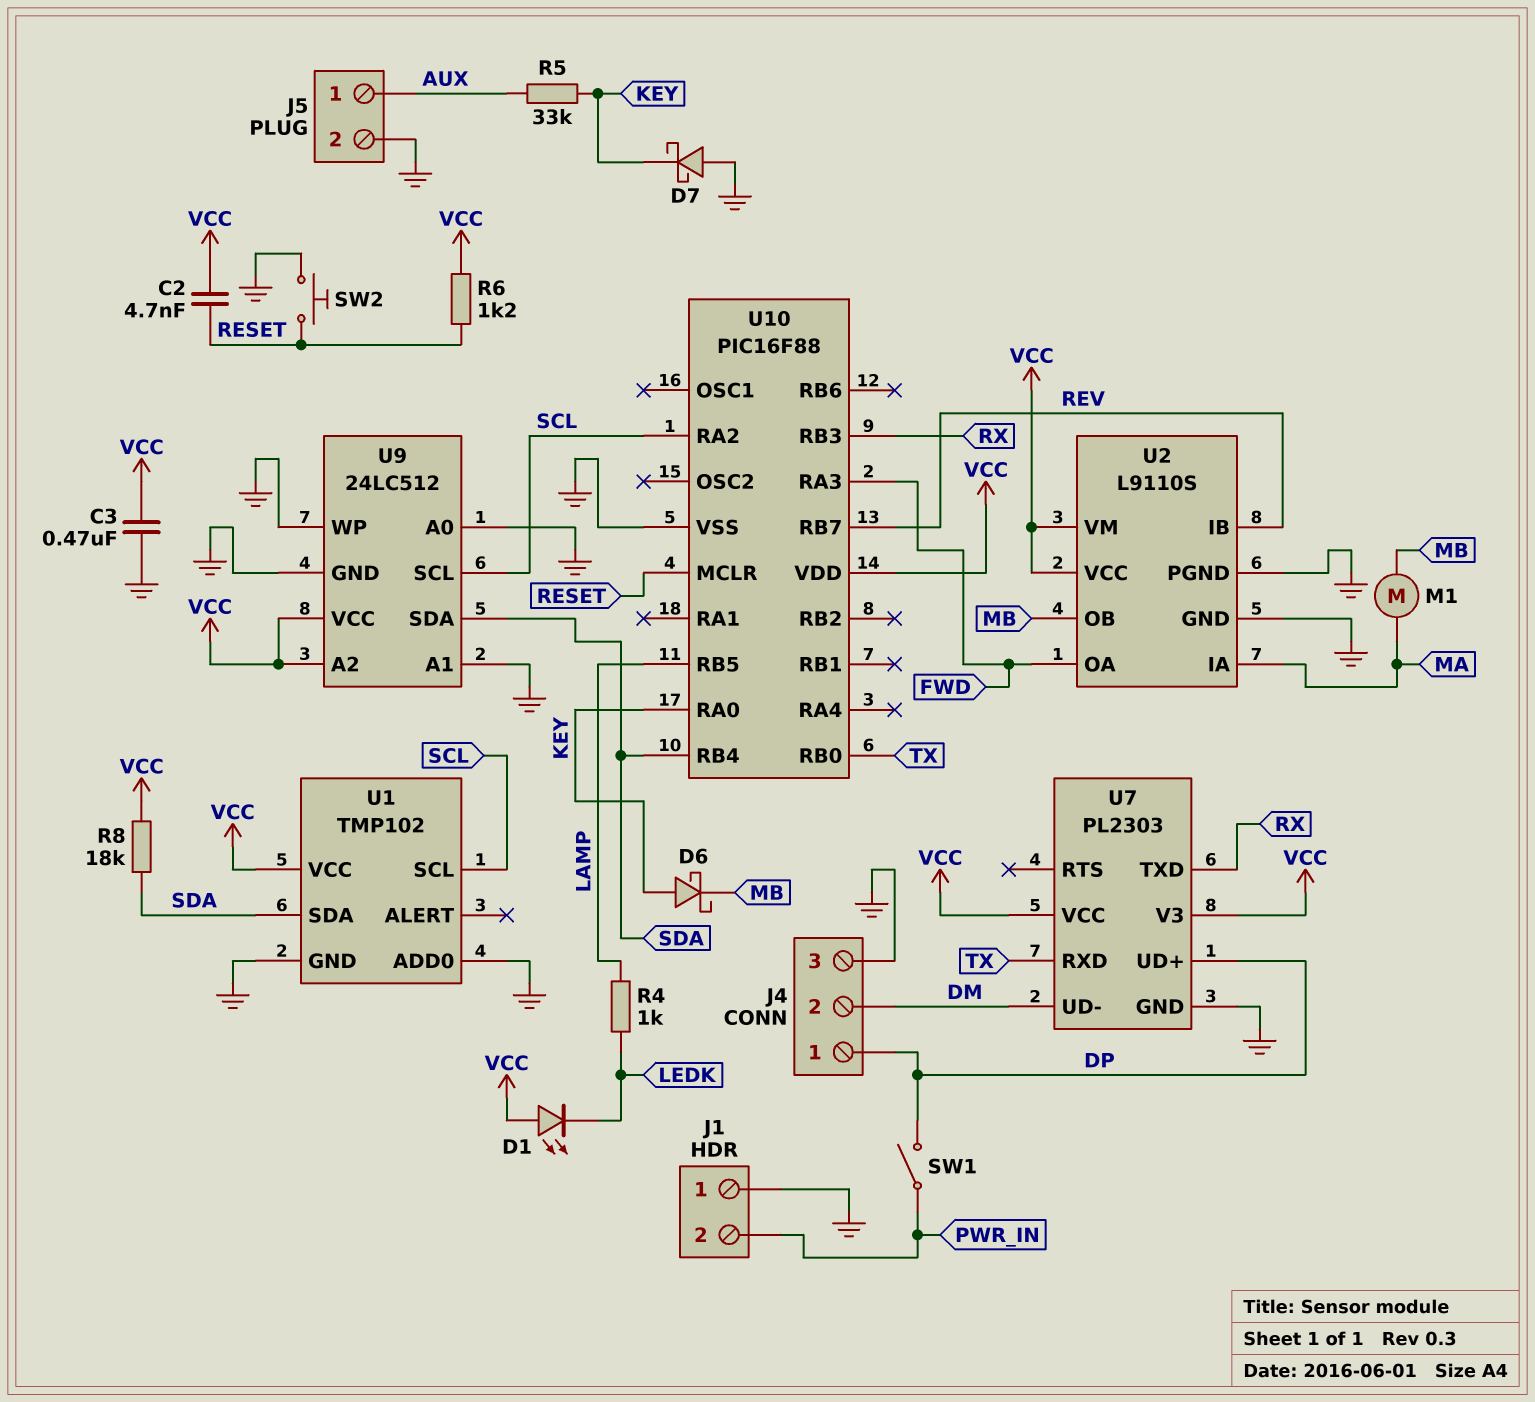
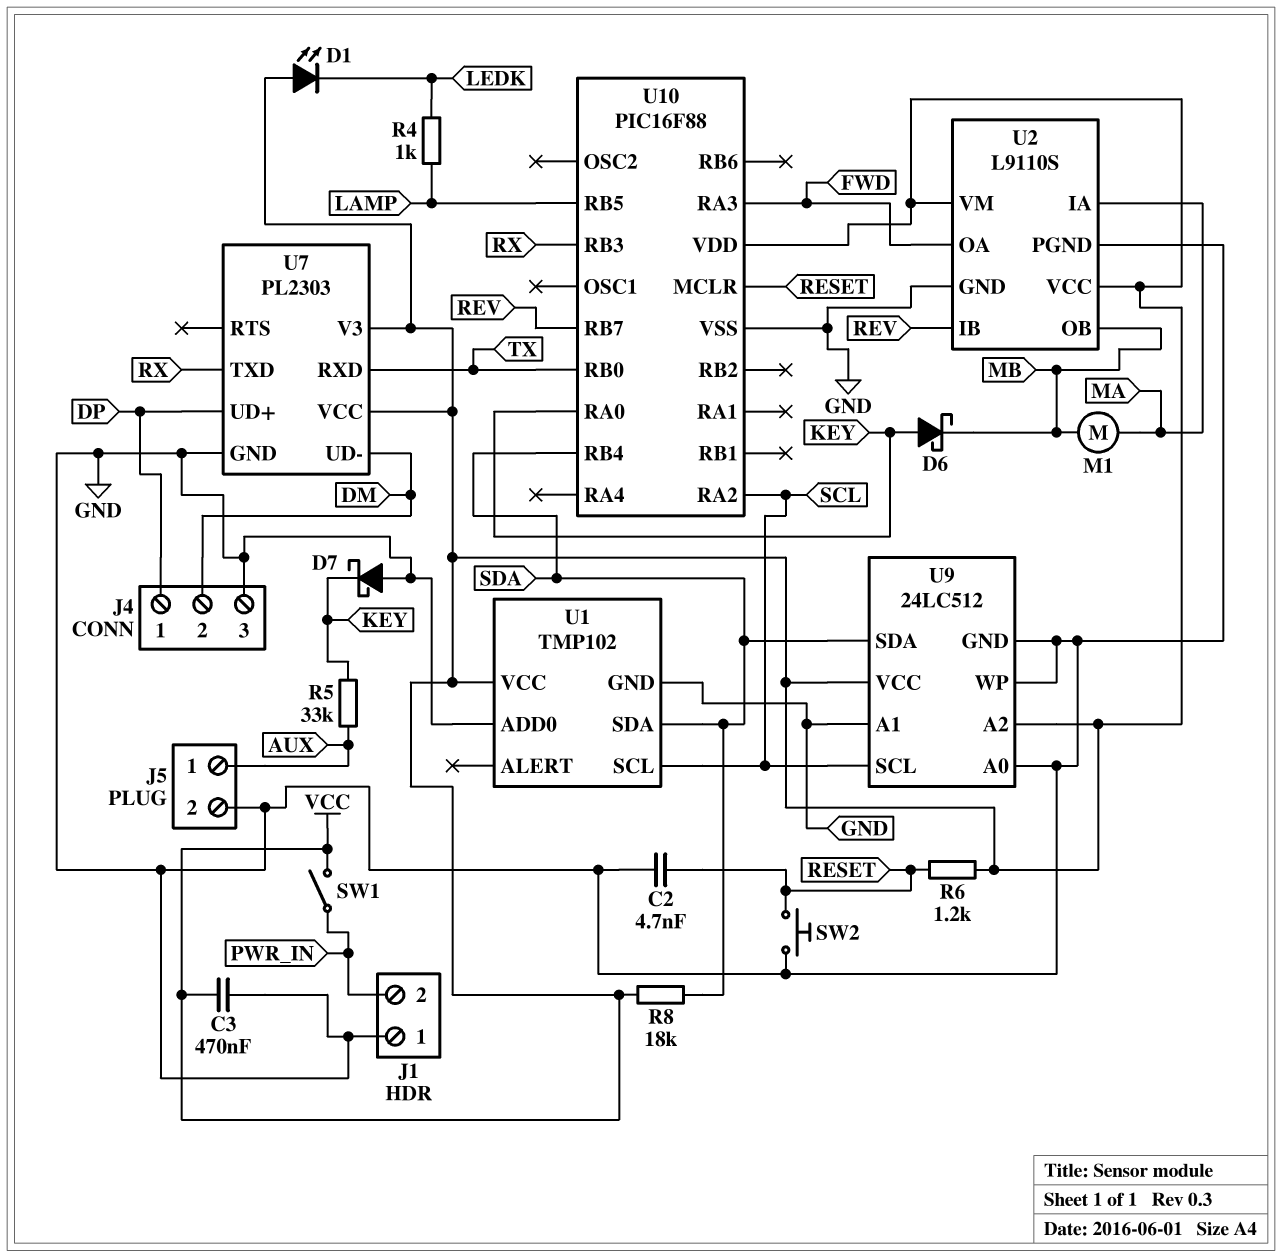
C2: 4.7nF (RESET, VCC) -> 4.7nF (GND, RESET)
SW1: switch (DP, PWR_IN) -> switch (PWR_IN, VCC)

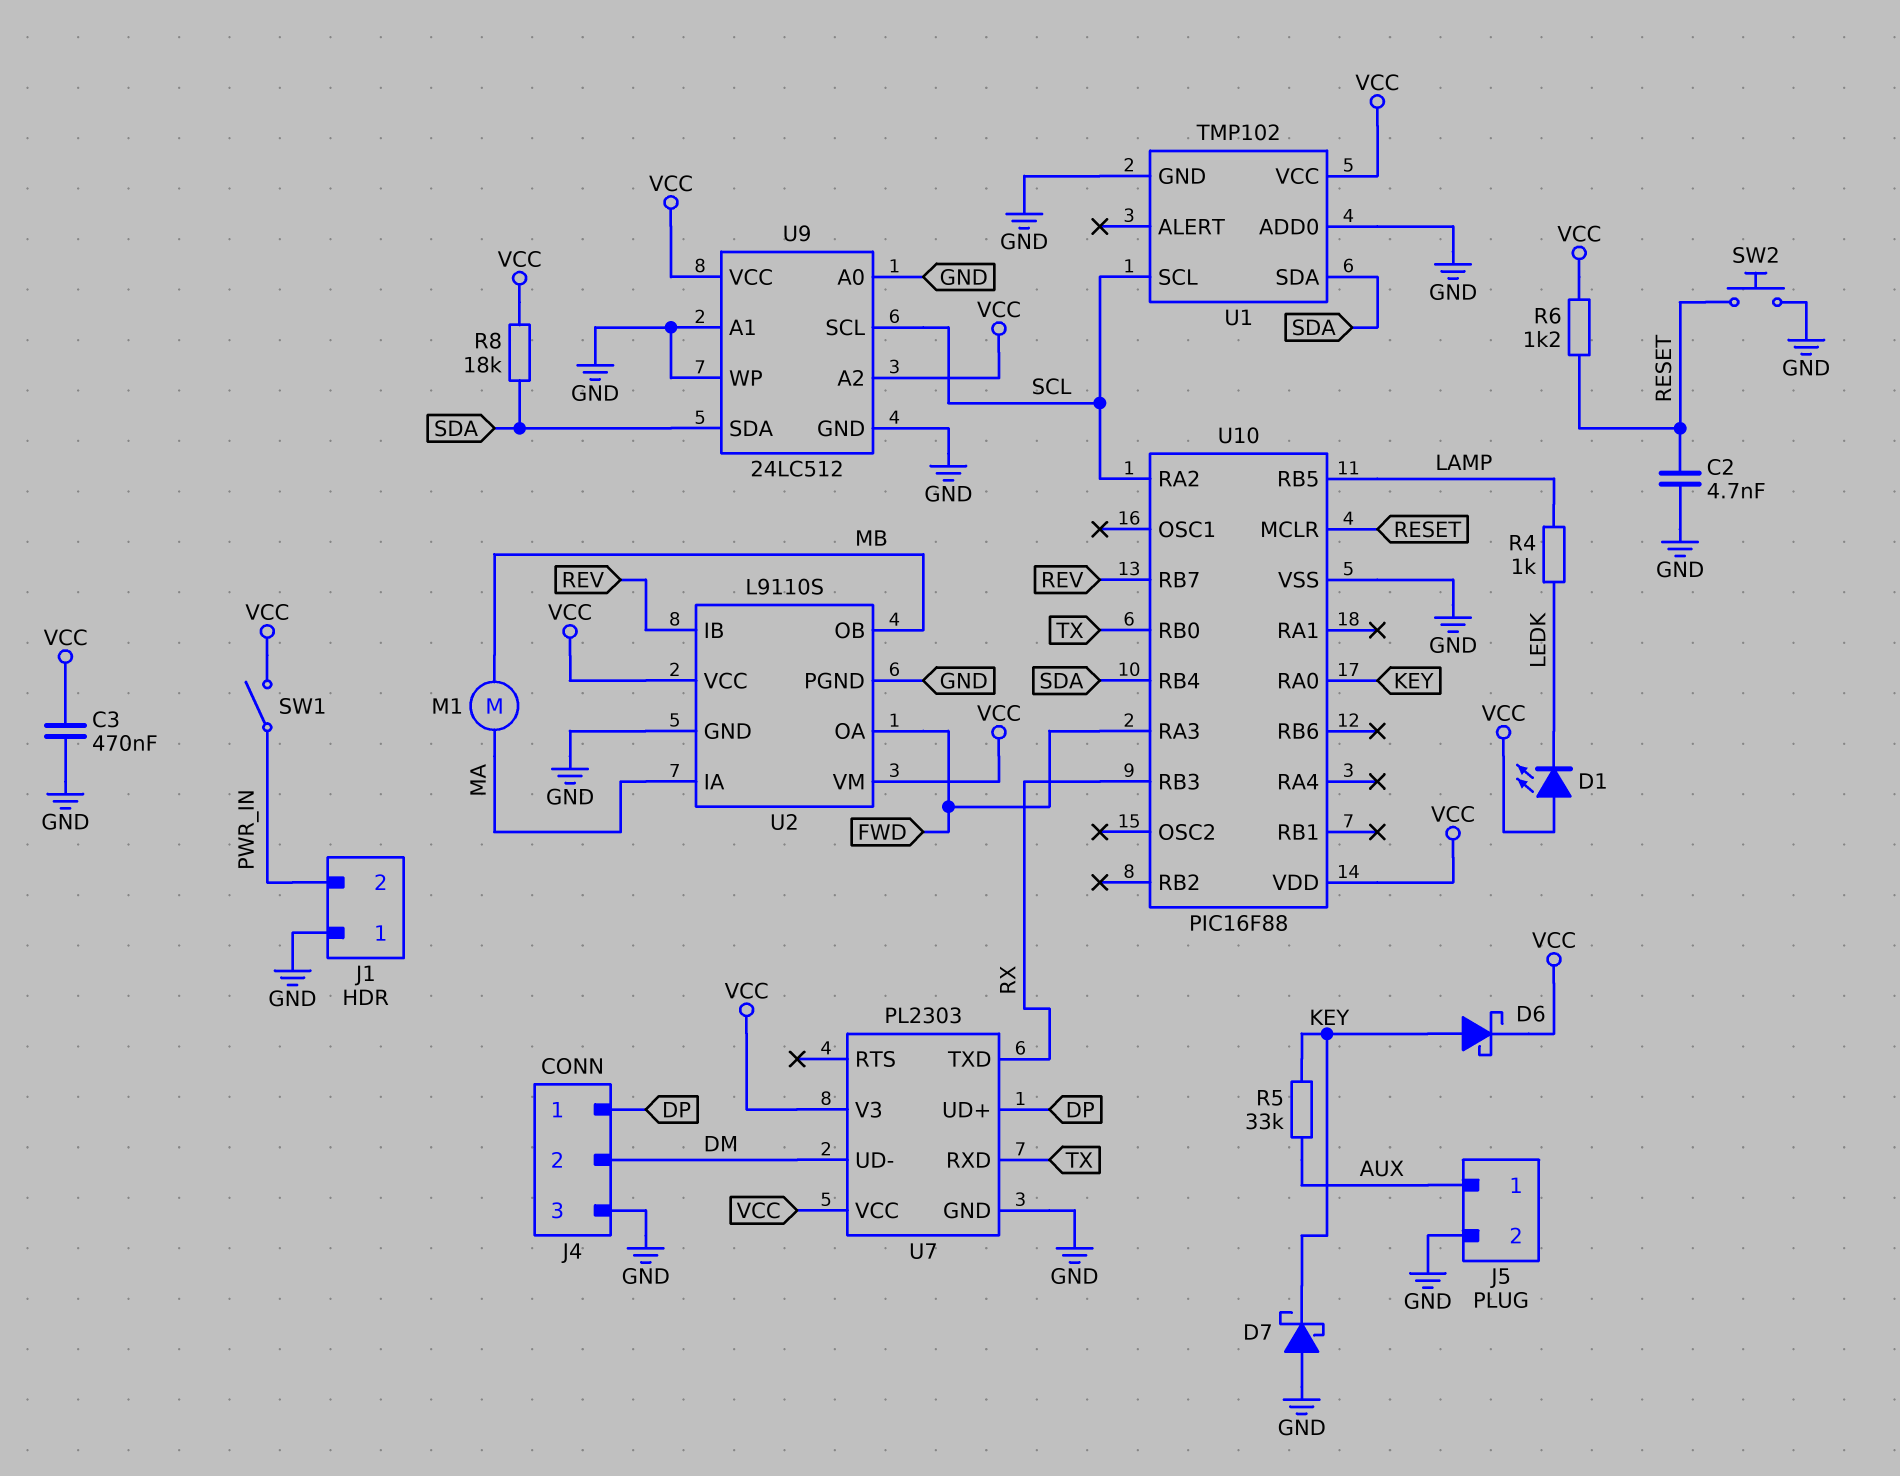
D6: schottky (A KEY, K MB) -> schottky (A KEY, K VCC)

